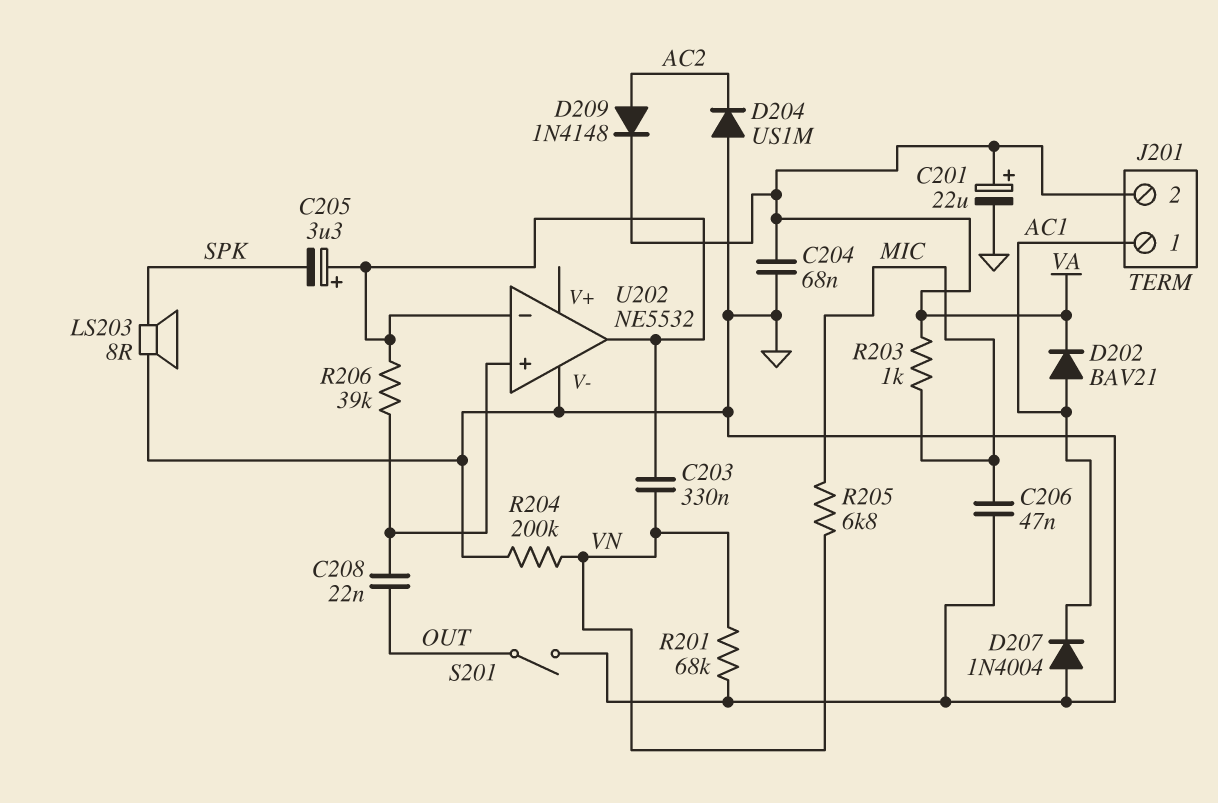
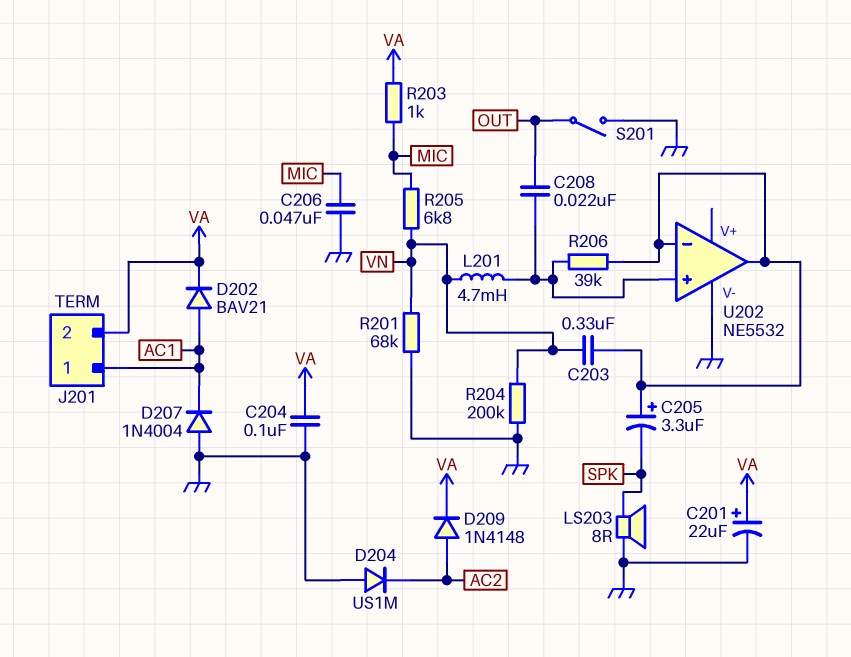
C204: 68nF (GND, VA) -> 100nF (GND, VA)
L201: none -> 4.7mH (U202/in+, VN)

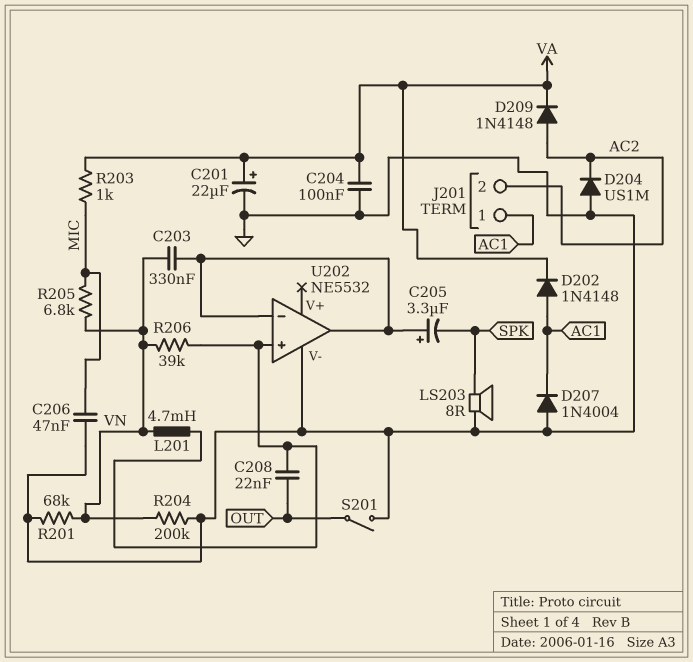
D202: diode BAV21 (A AC1, K VA) -> diode 1N4148 (A AC1, K VA)
J201 pin 2: VA -> AC2
R206: 39k (U202/in+, U202/in-) -> 39k (U202/in+, VN)

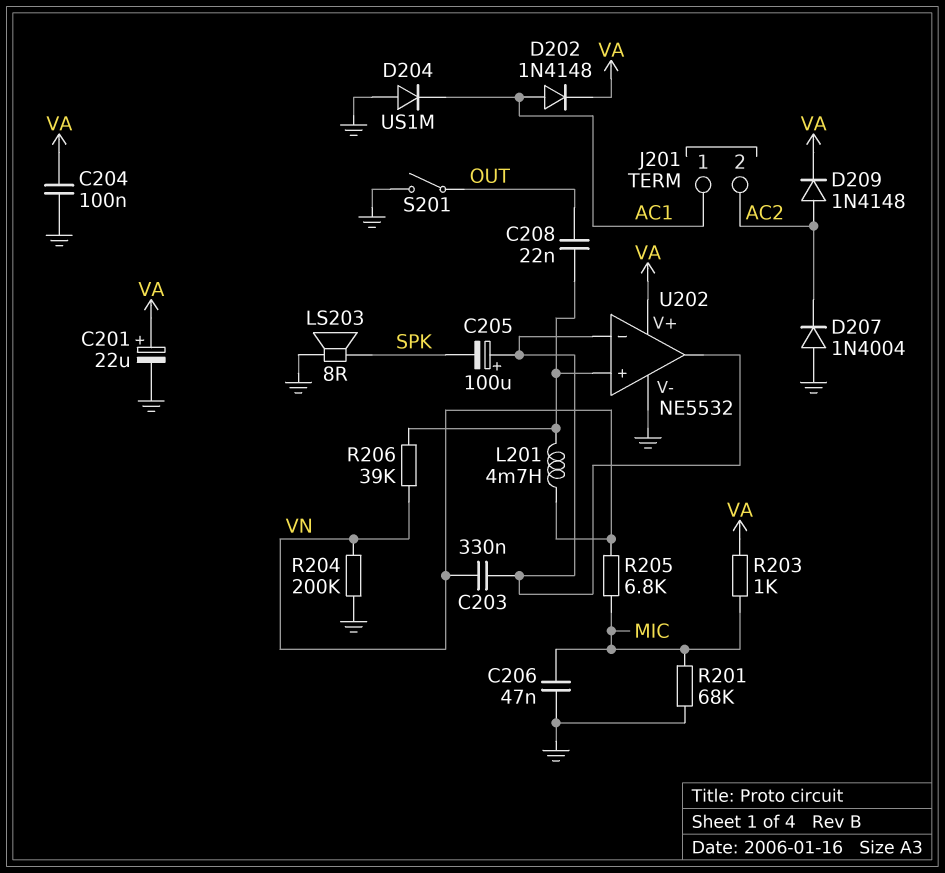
C205: 3.3uF (plus U202/in-, minus SPK) -> 100uF (plus U202/in-, minus SPK)
D204: diode US1M (A GND, K AC2) -> diode US1M (A GND, K AC1)
D207: diode 1N4004 (A GND, K AC1) -> diode 1N4004 (A GND, K AC2)
R201: 68k (GND, VN) -> 68k (GND, MIC)
U202 pin V+: none -> VA

